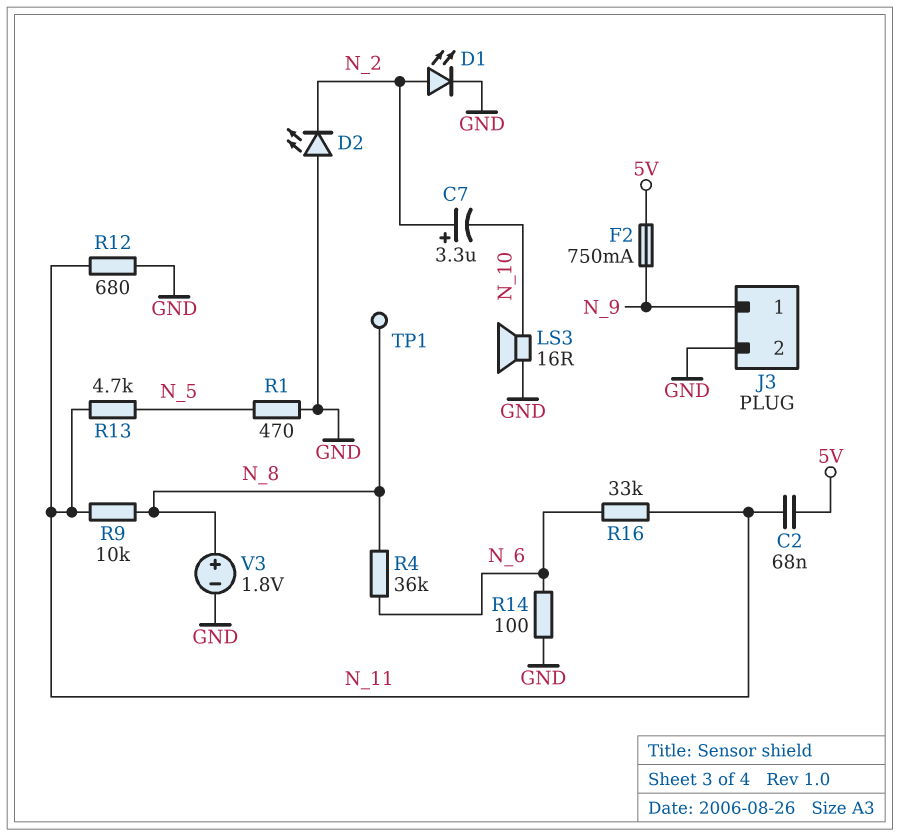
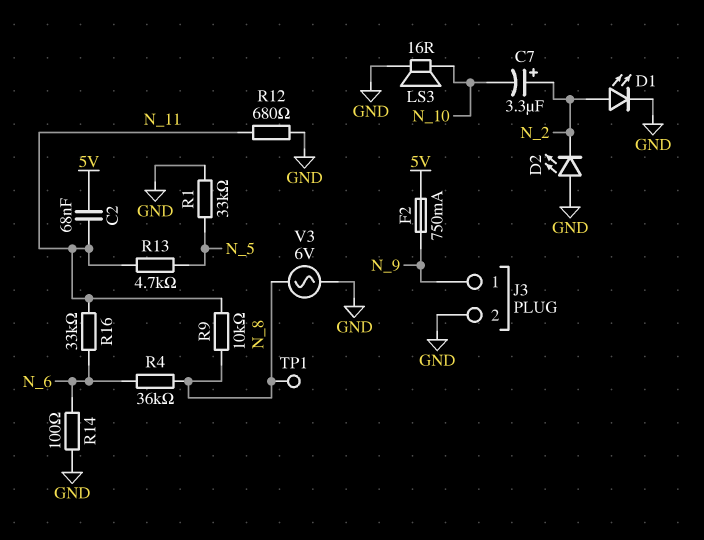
R1: 470 (GND, N_5) -> 33k (GND, N_5)
V3: 1.8V (plus N_8, minus GND) -> AC 6V (GND, N_8)

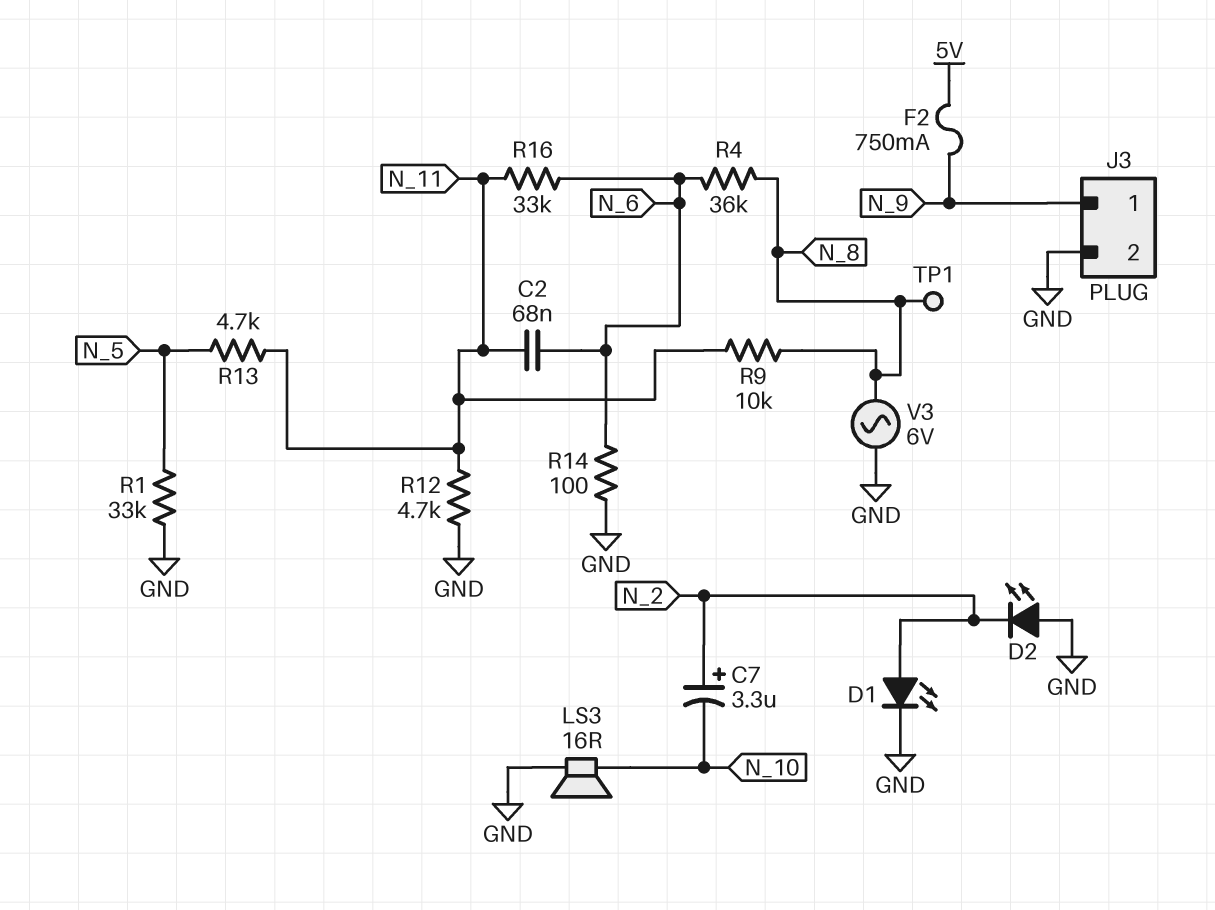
C2: 68nF (5V, N_11) -> 68nF (N_6, N_11)
R12: 680 (GND, N_11) -> 4.7k (GND, N_11)

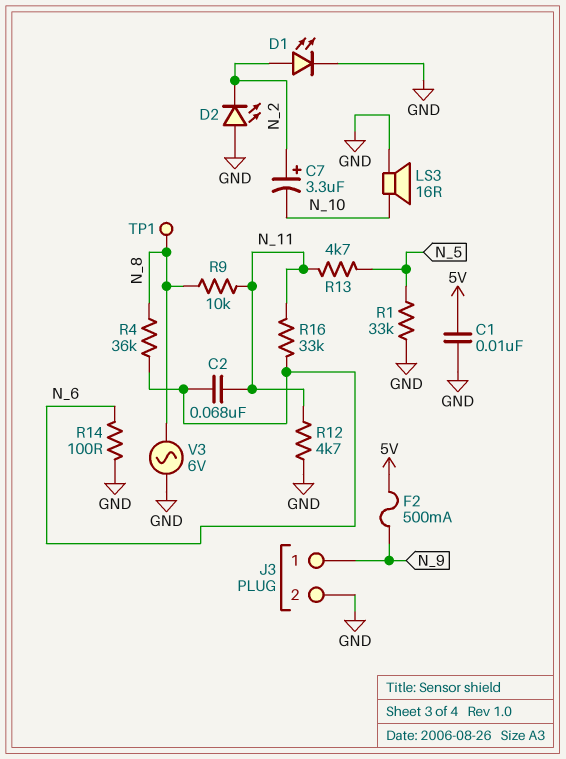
C1: none -> 10nF (5V, GND)
F2: 750mA (5V, N_9) -> 500mA (5V, N_9)

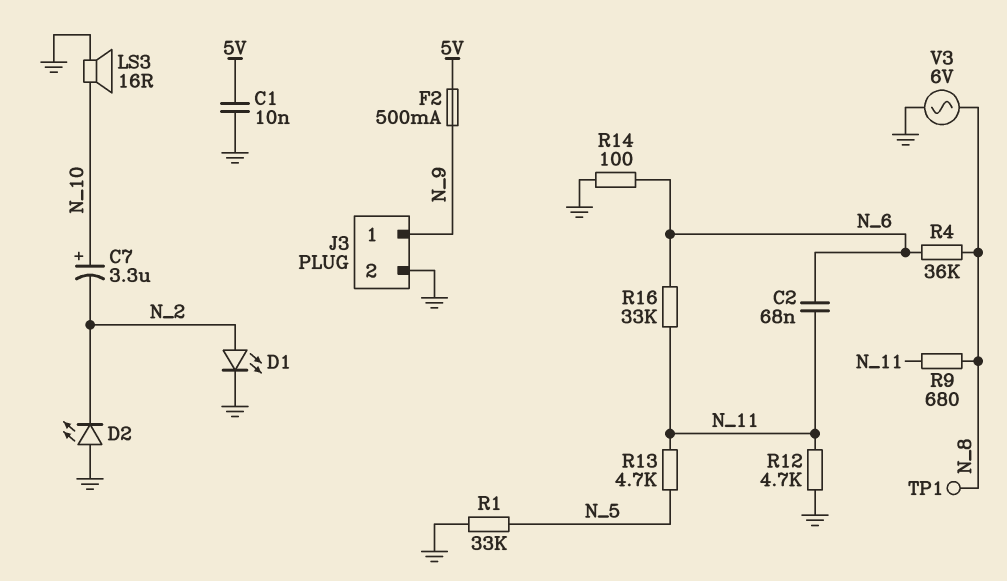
C7: 3.3uF (plus N_2, minus N_10) -> 3.3uF (plus N_10, minus N_2)
R9: 10k (N_8, N_11) -> 680 (N_8, N_11)

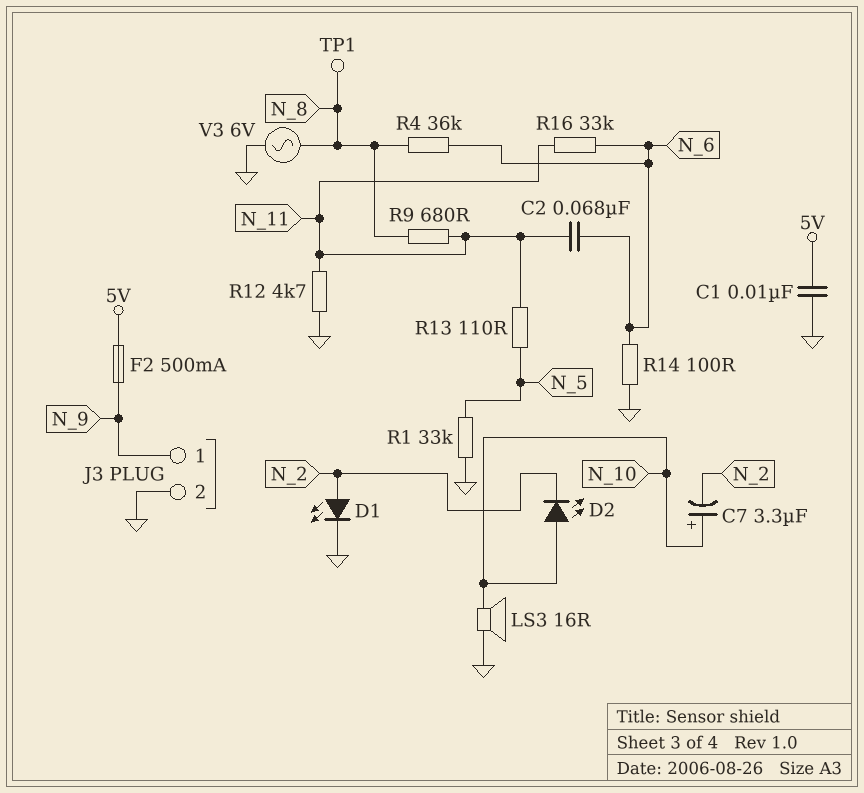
D2: LED (A GND, K N_2) -> LED (A N_10, K N_2)
R13: 4.7k (N_5, N_11) -> 110 (N_5, N_11)

